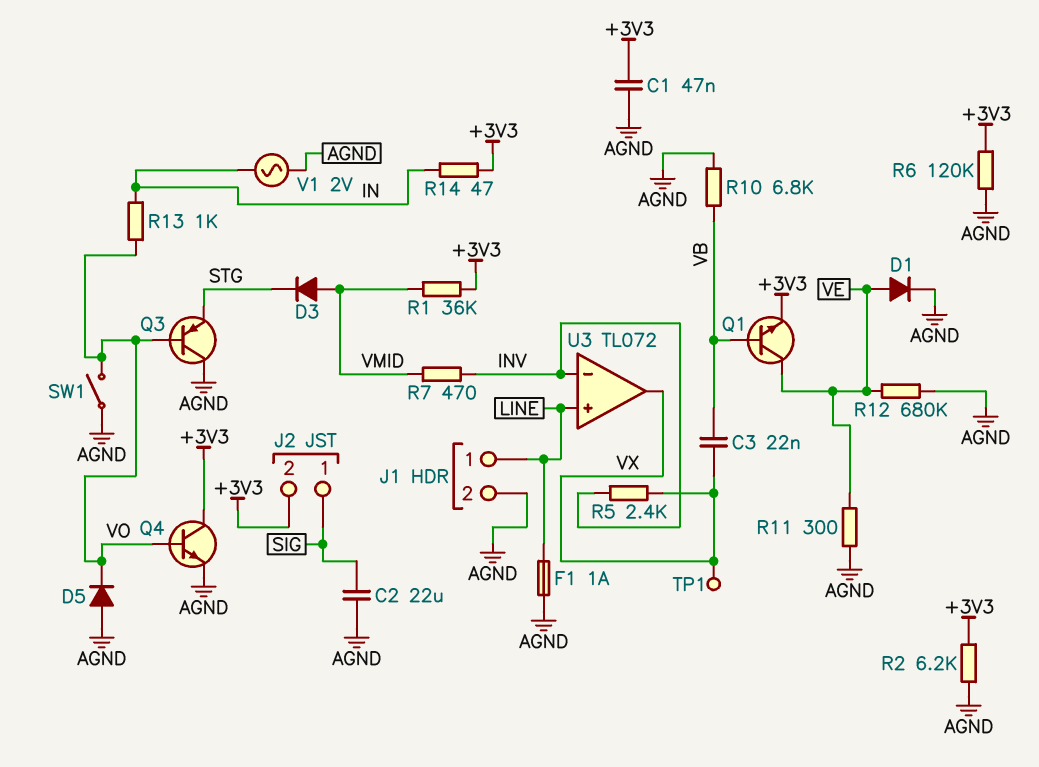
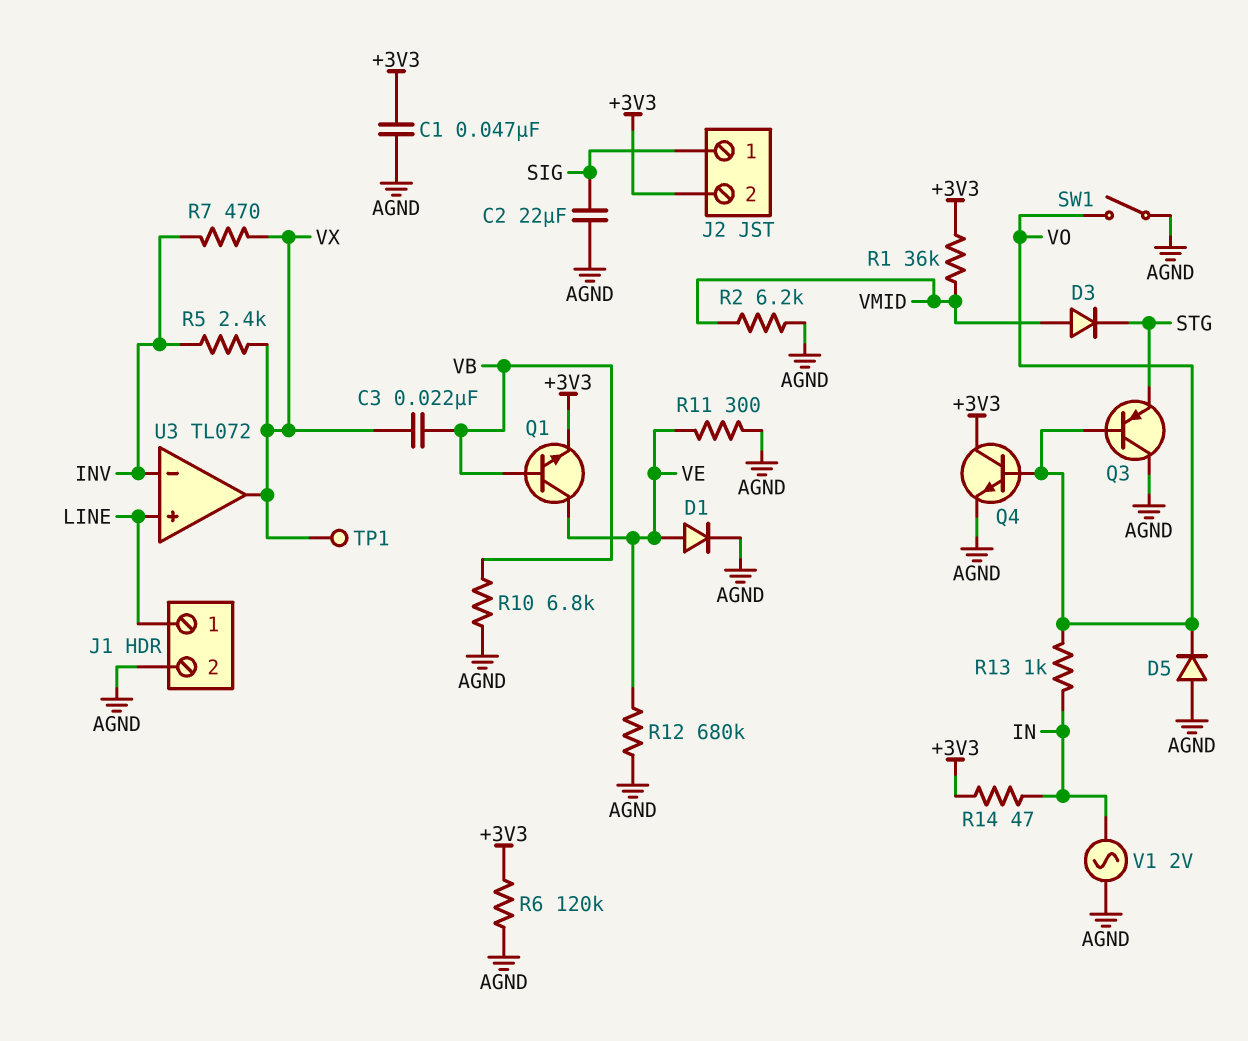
F1: 1A (AGND, LINE) -> none
R2: 6.2k (+3V3, AGND) -> 6.2k (AGND, VMID)
R7: 470 (INV, VMID) -> 470 (INV, VX)

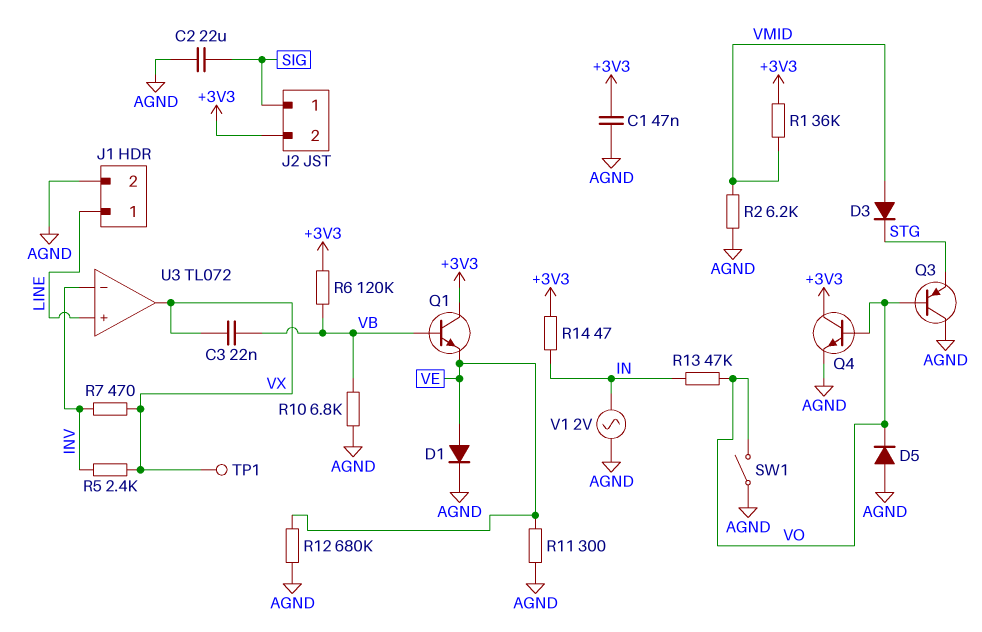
Q1: NPN (B VB, C VE, E +3V3) -> NPN (B VB, C +3V3, E VE)
R6: 120k (+3V3, AGND) -> 120k (+3V3, VB)
R13: 1k (IN, VO) -> 47k (IN, VO)

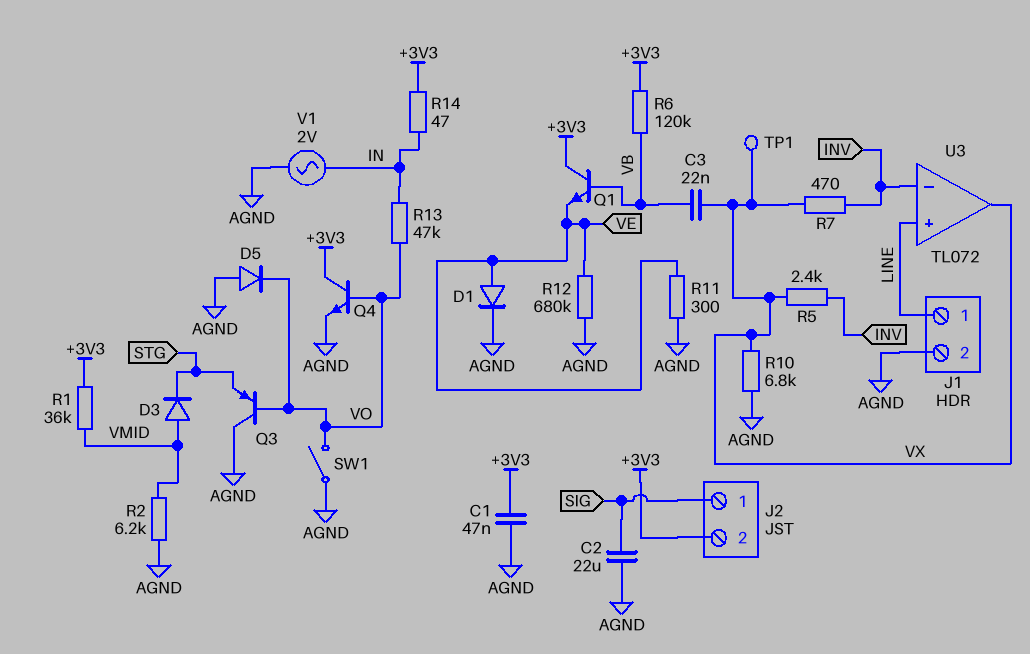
R10: 6.8k (AGND, VB) -> 6.8k (AGND, VX)

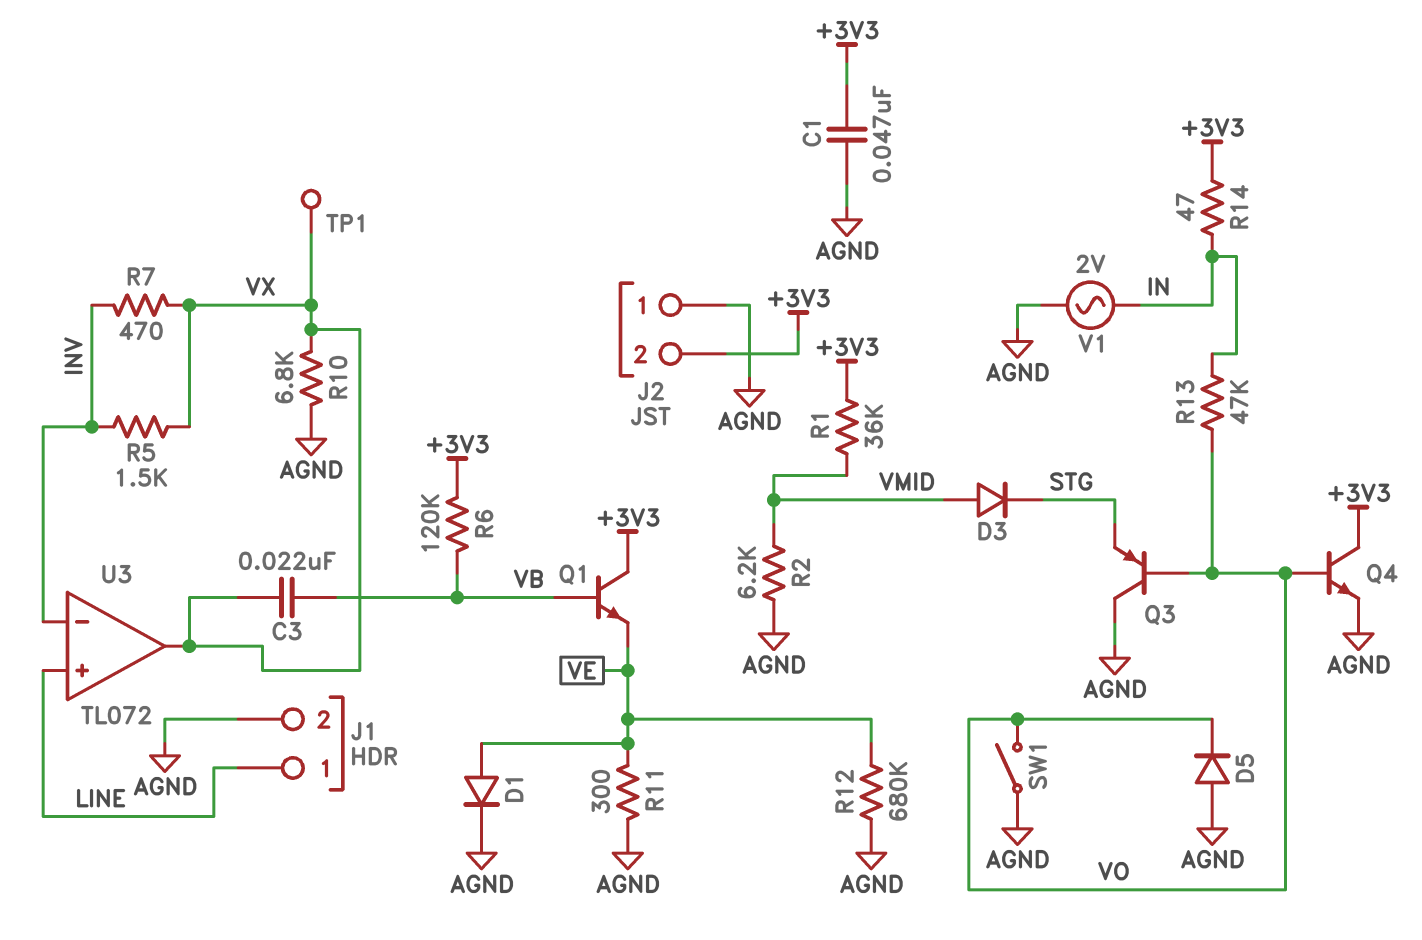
C2: 22uF (AGND, SIG) -> none
J2 pin 1: SIG -> AGND
R5: 2.4k (INV, VX) -> 1.5k (INV, VX)

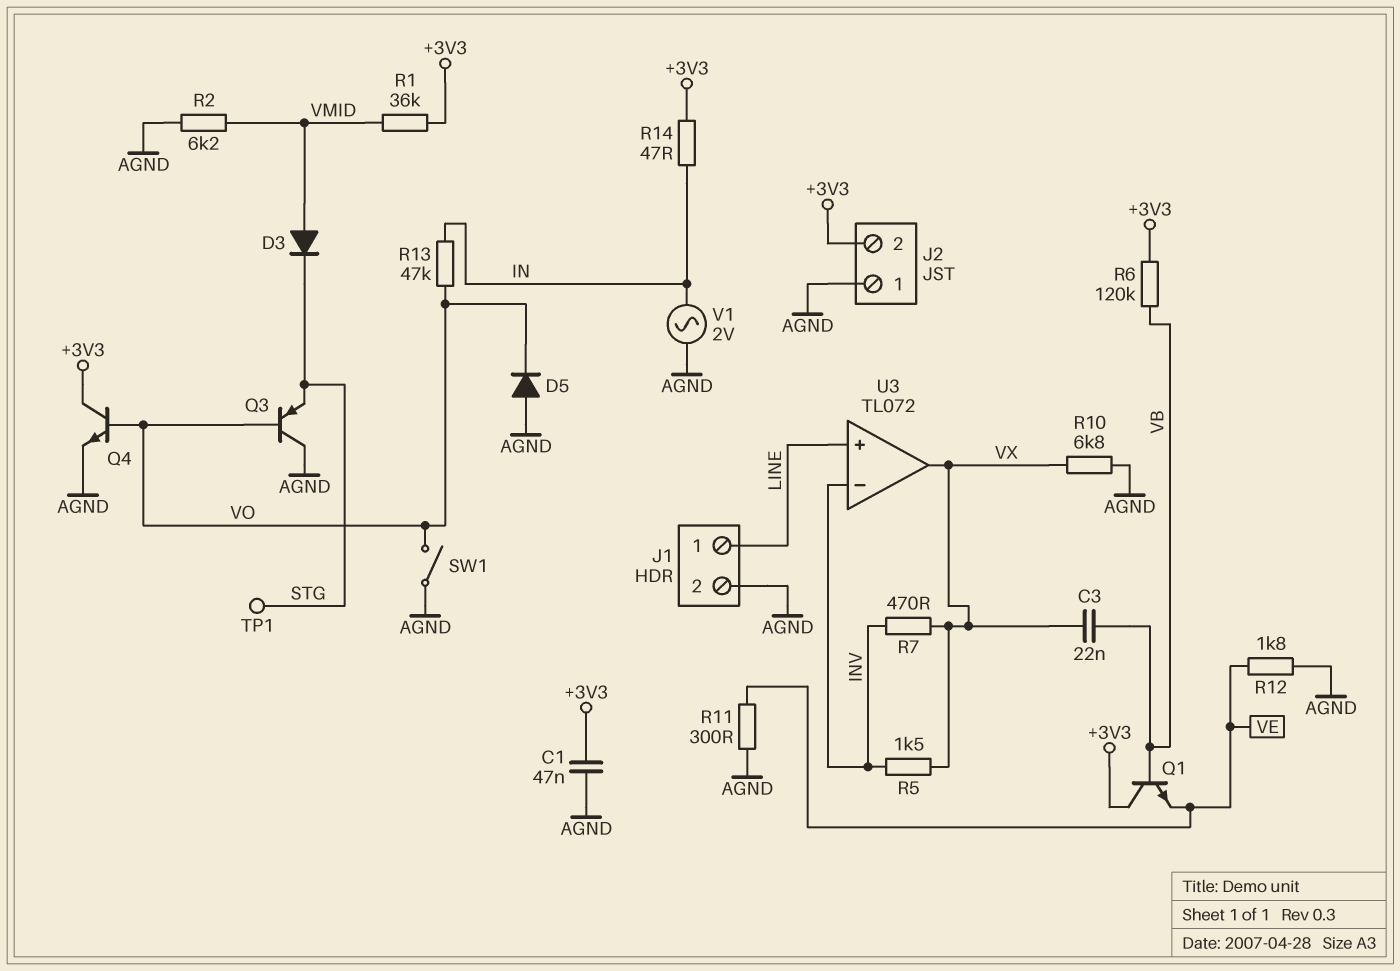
D1: diode (A VE, K AGND) -> none
R12: 680k (AGND, VE) -> 1.8k (AGND, VE)
TP1: test point (VX) -> test point (STG)

